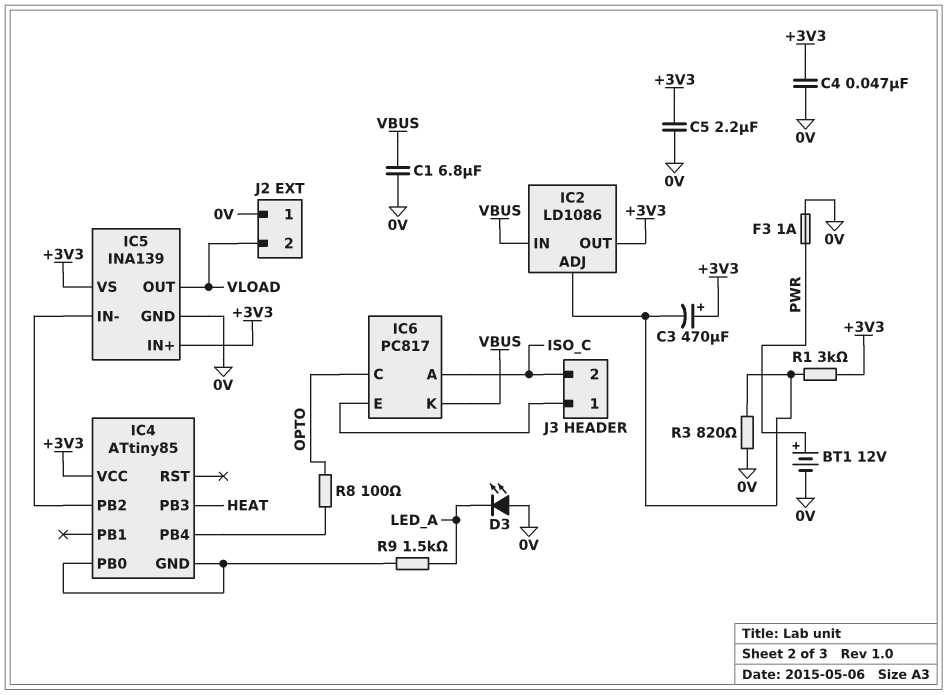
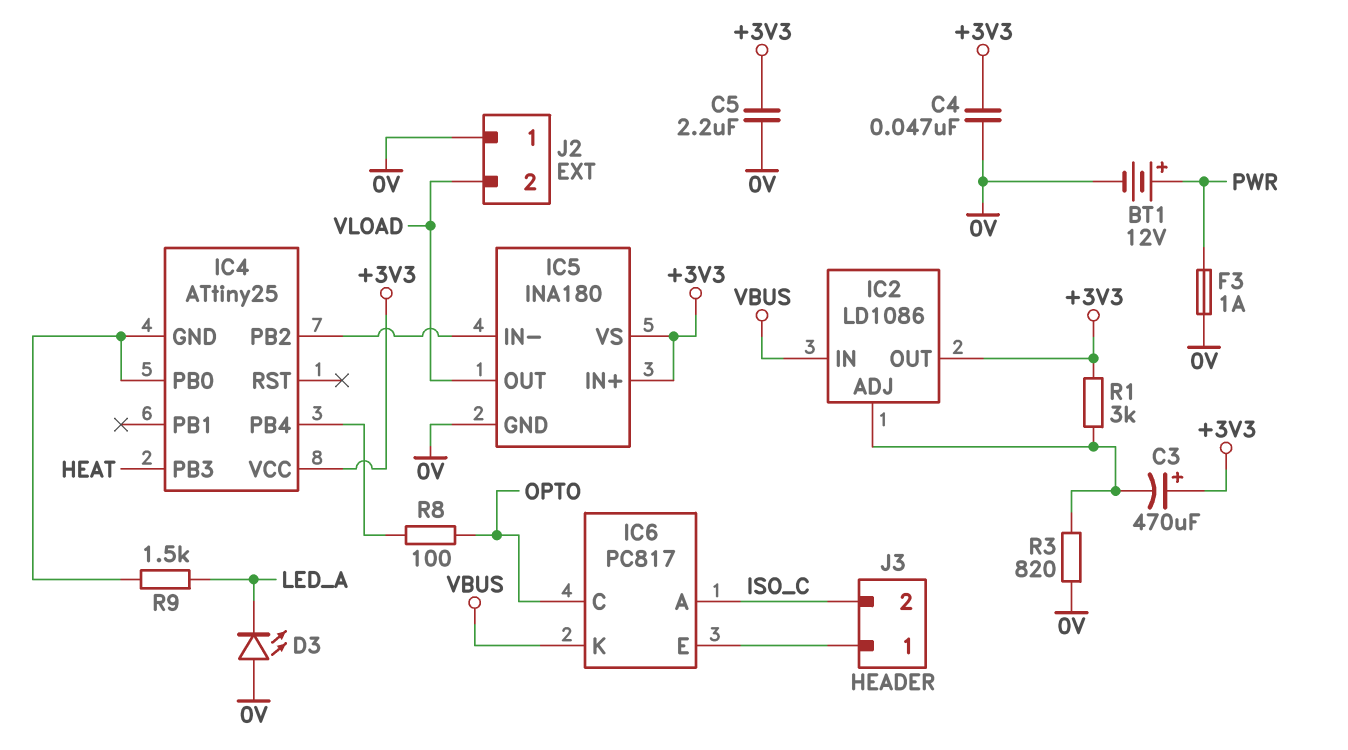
C1: 6.8uF (0V, VBUS) -> none
IC4: ATtiny85 -> ATtiny25
IC5: INA139 -> INA180

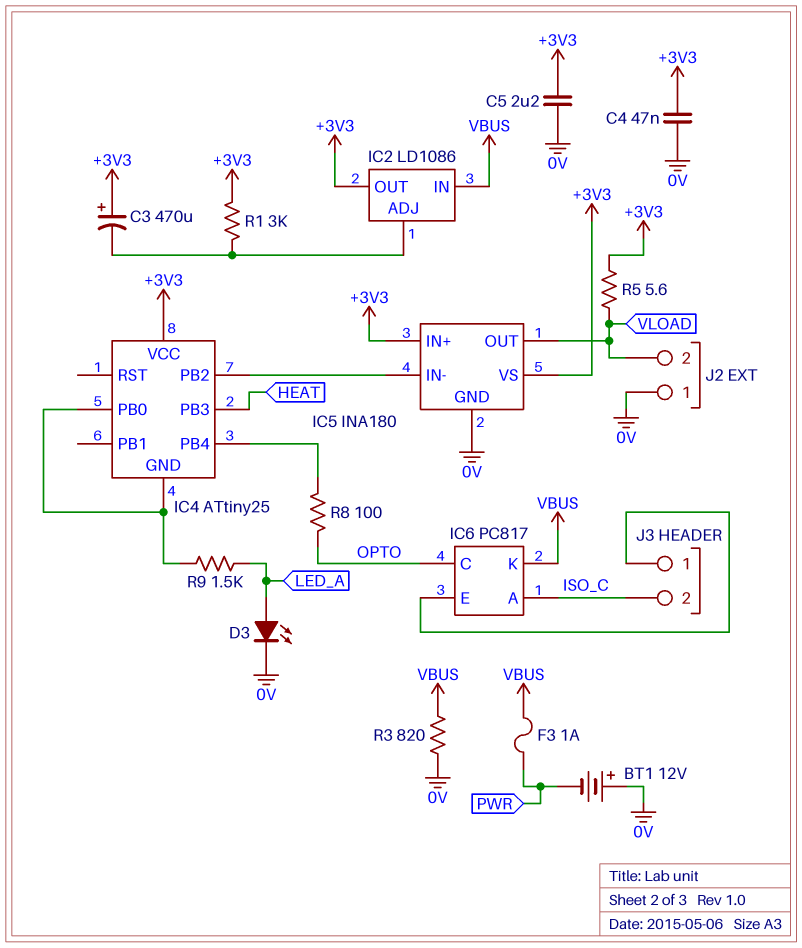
BT1: 12V (plus PWR, minus 0V) -> 12V (plus 0V, minus PWR)
D3: LED (A 0V, K LED_A) -> LED (A LED_A, K 0V)
F3: 1A (0V, PWR) -> 1A (PWR, VBUS)
R3: 820 (0V, IC2/ADJ) -> 820 (0V, VBUS)
R5: none -> 5.6 (+3V3, VLOAD)

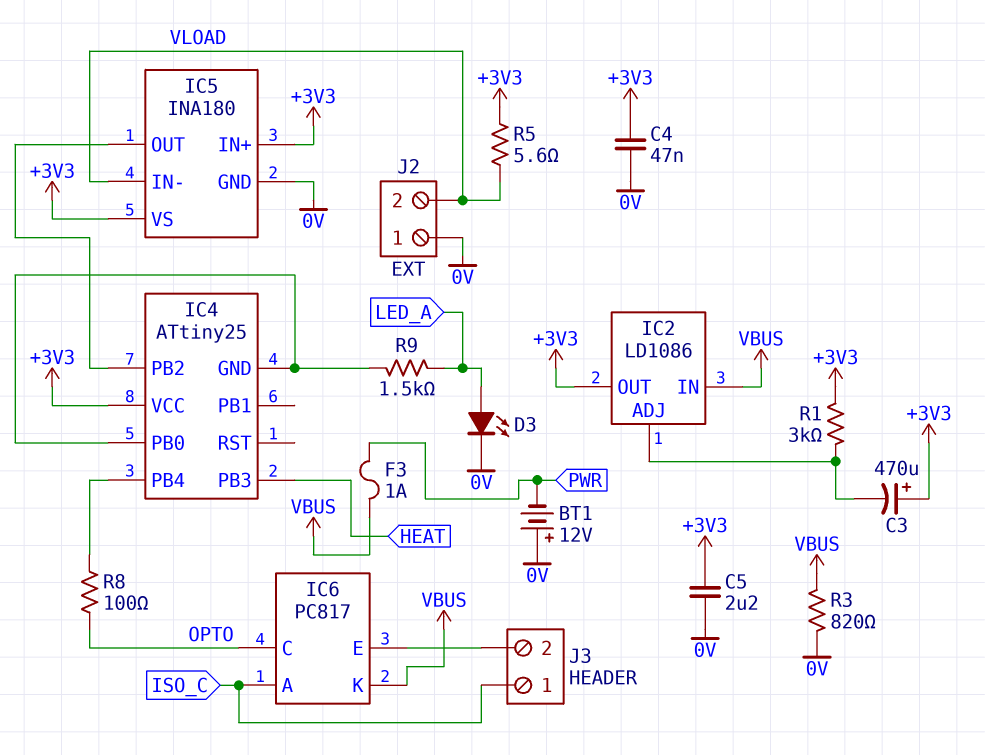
IC5 pin IN-: IC4/PB2 -> VLOAD
IC5 pin OUT: VLOAD -> IC4/PB2
J3 pin 1: IC6/E -> ISO_C
J3 pin 2: ISO_C -> IC6/E

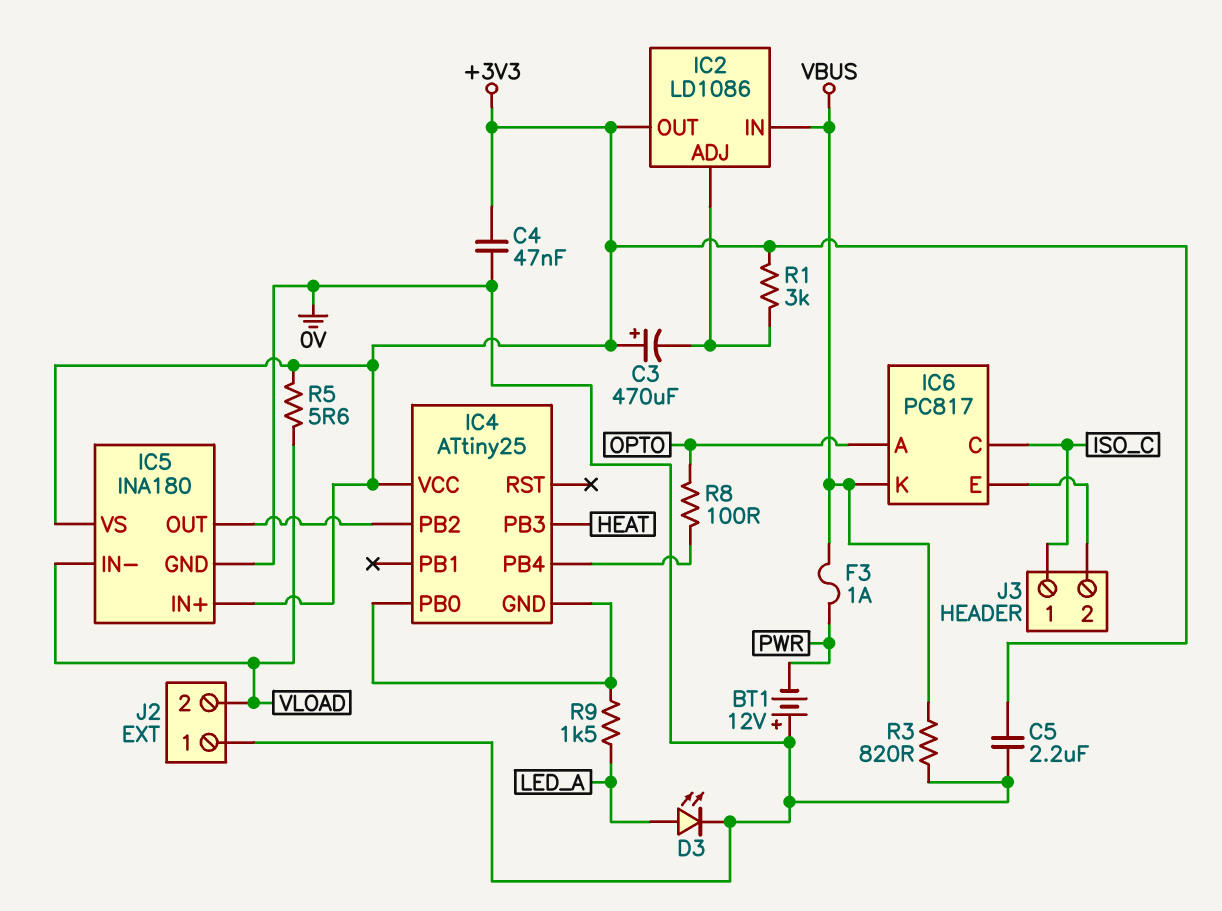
IC6 pin A: ISO_C -> OPTO
IC6 pin C: OPTO -> ISO_C

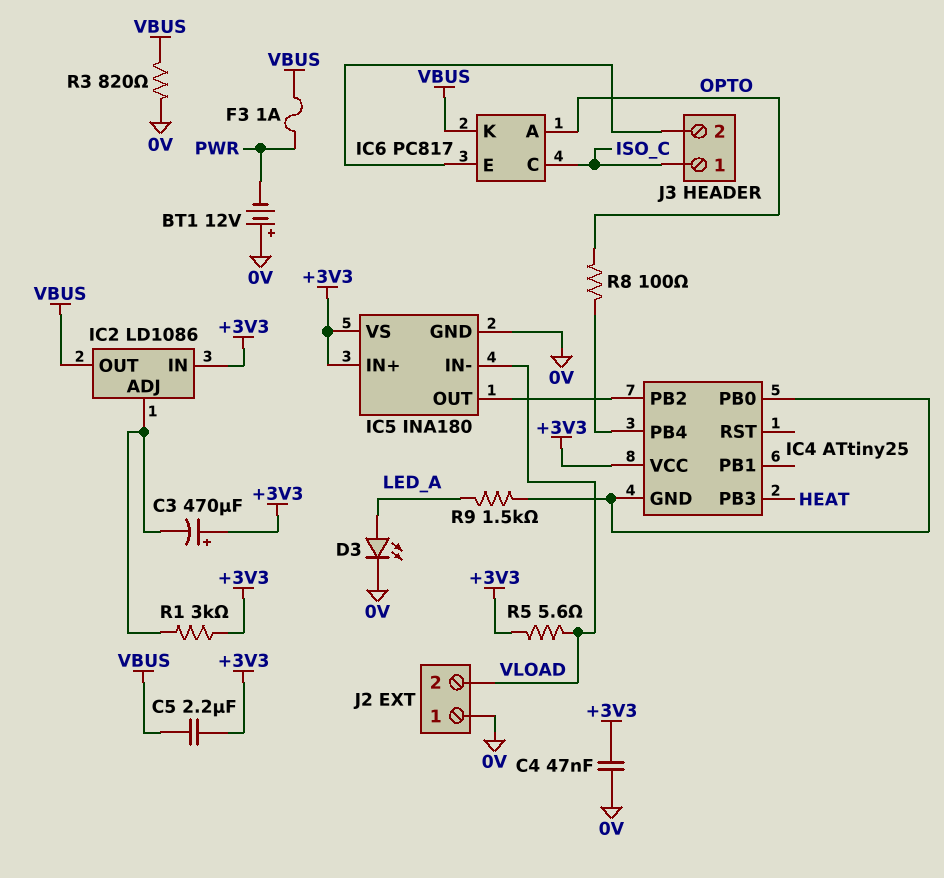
C5: 2.2uF (+3V3, 0V) -> 2.2uF (+3V3, VBUS)
IC2 pin IN: VBUS -> +3V3
IC2 pin OUT: +3V3 -> VBUS

